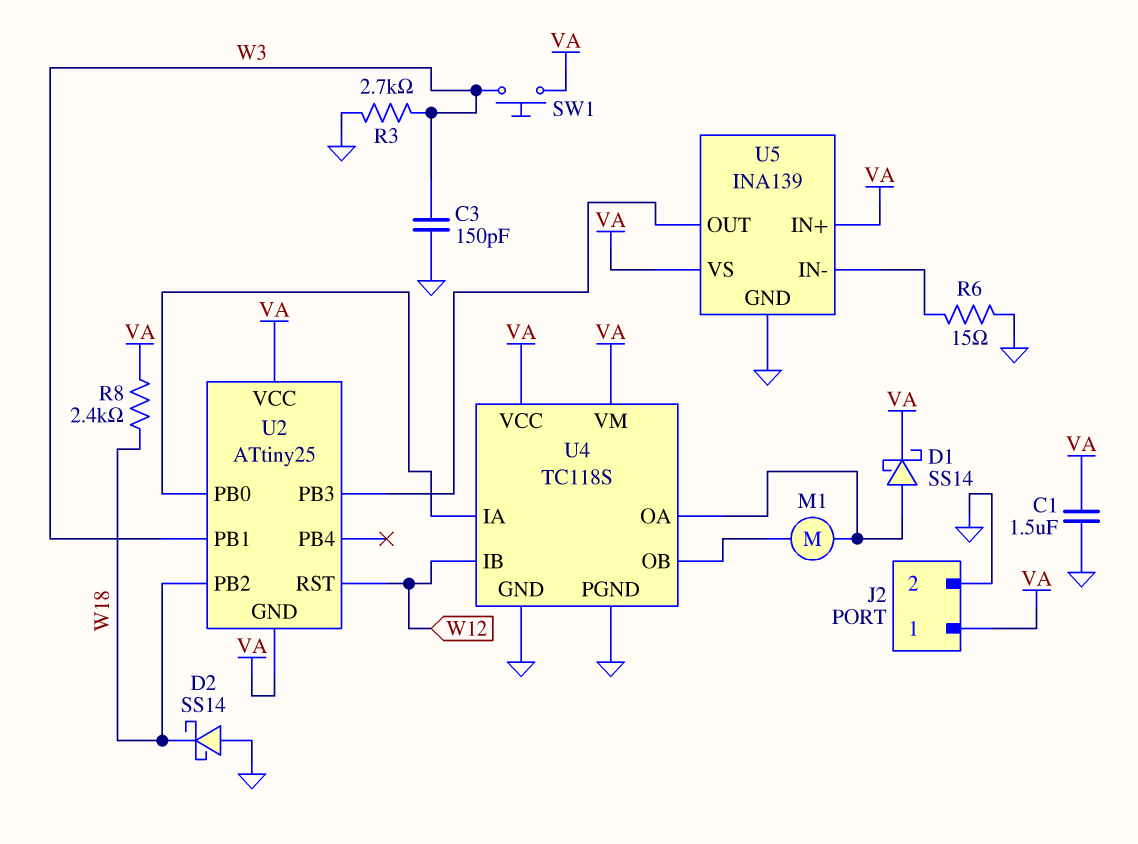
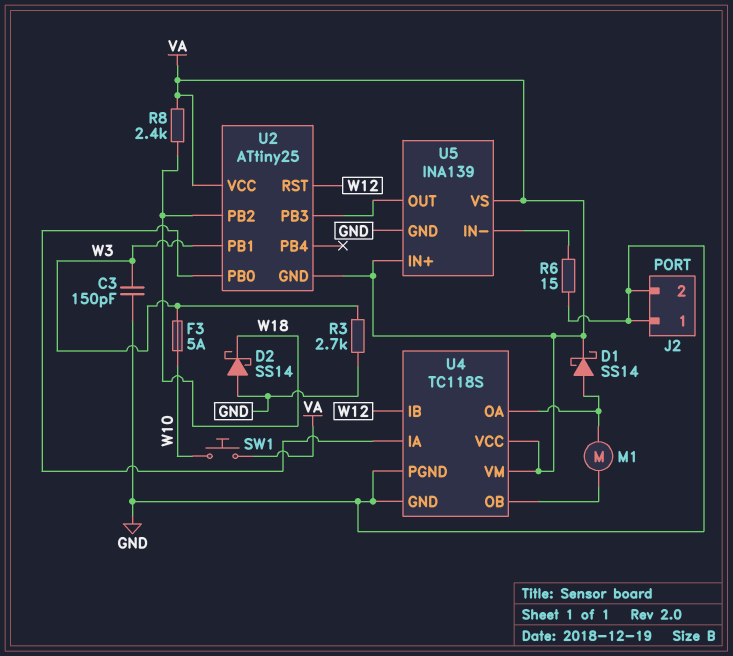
C1: 1.5uF (GND, VA) -> none
F3: none -> 5A (W3, W10)
J2 pin 1: VA -> GND
SW1: button (VA, W3) -> button (VA, W10)

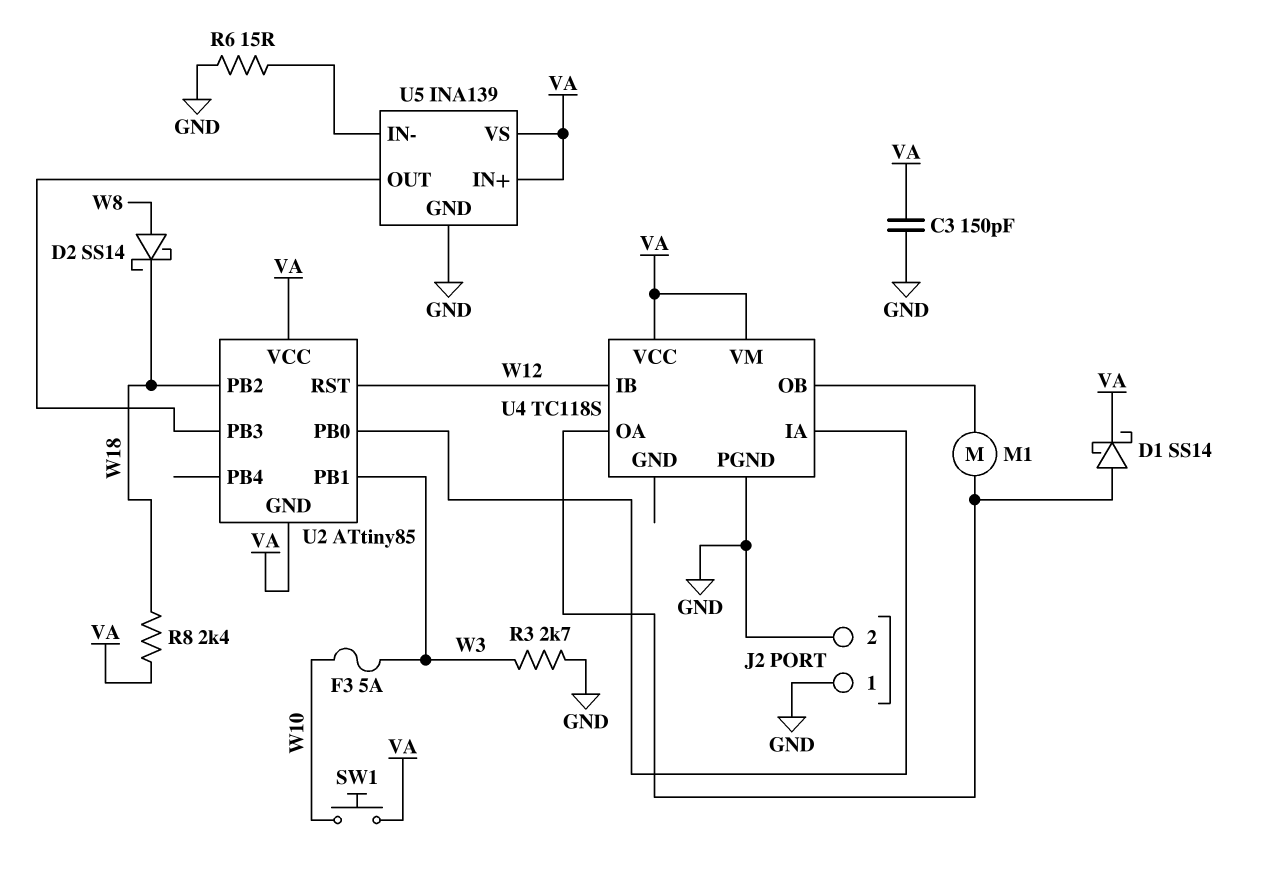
C3: 150pF (GND, W3) -> 150pF (GND, VA)
D2: schottky SS14 (A GND, K W18) -> schottky SS14 (A W8, K W18)
U2: ATtiny25 -> ATtiny85
U4 pin GND: GND -> none

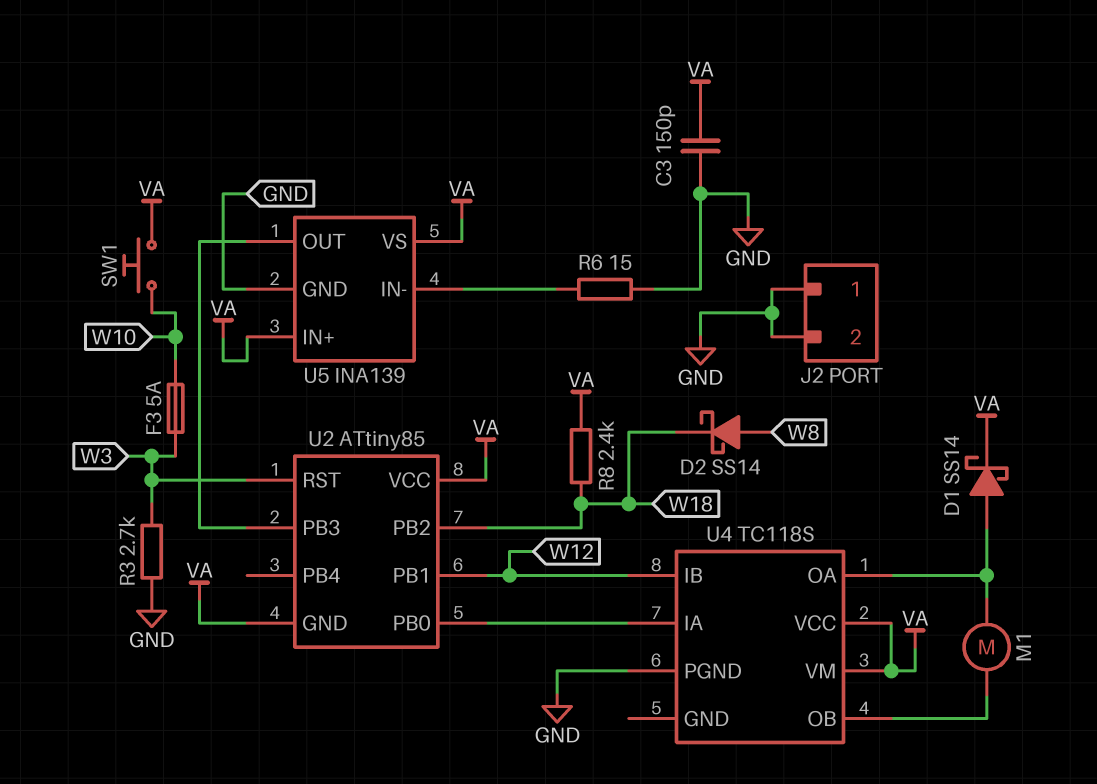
U2 pin PB1: W3 -> W12
U2 pin RST: W12 -> W3

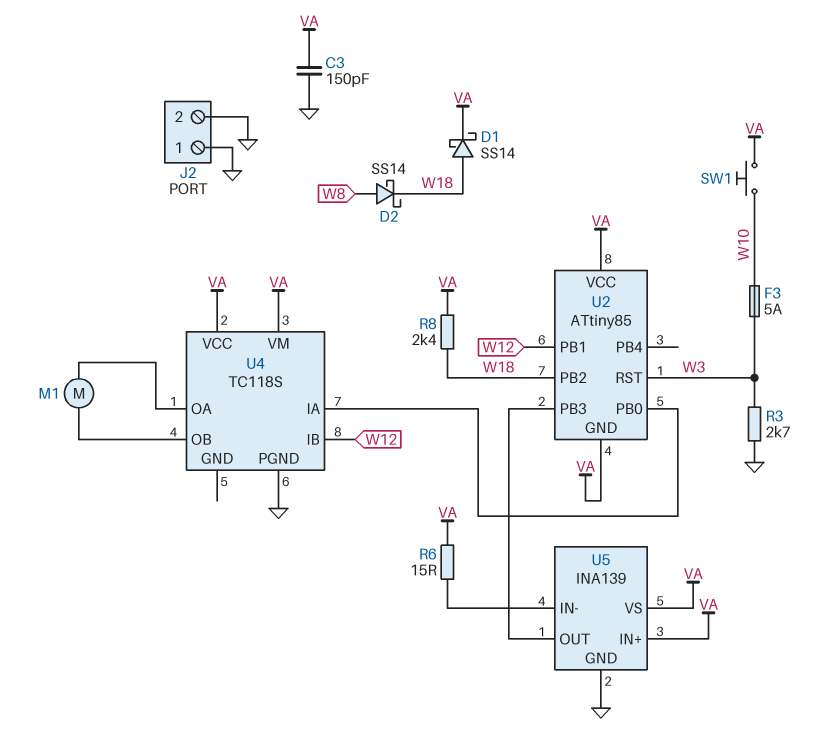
D1: schottky SS14 (A U4/OA, K VA) -> schottky SS14 (A W18, K VA)
R6: 15 (GND, U5/IN-) -> 15 (U5/IN-, VA)

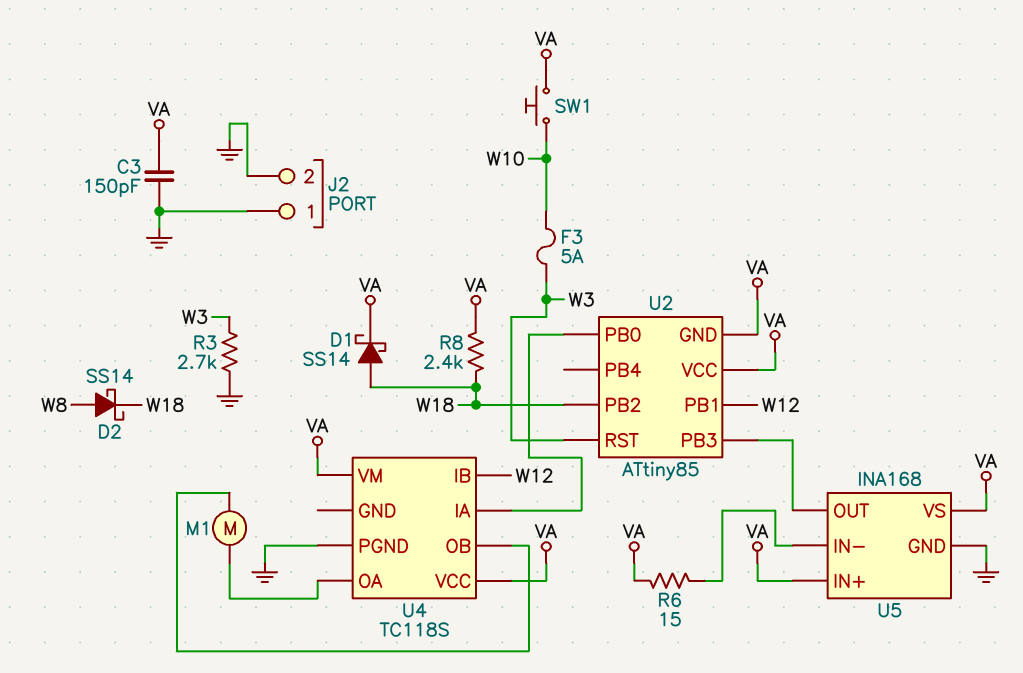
U5: INA139 -> INA168

